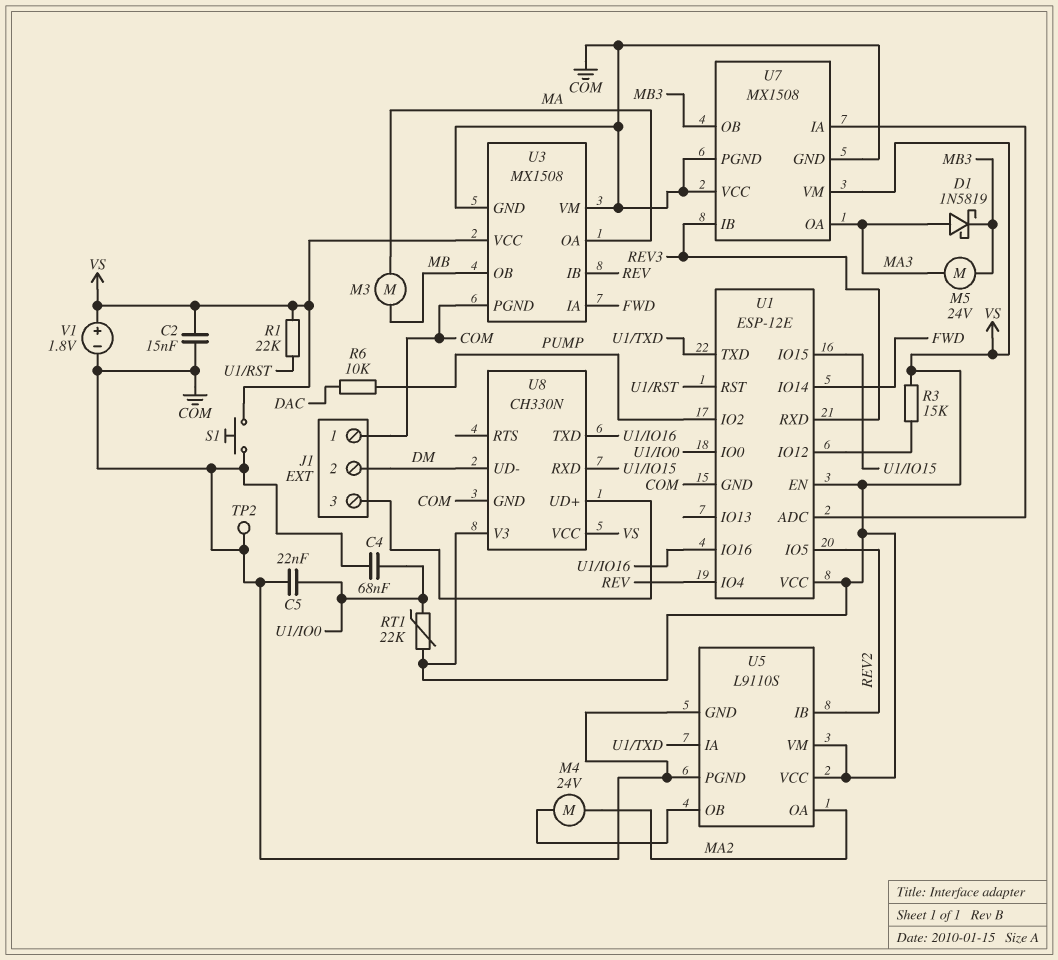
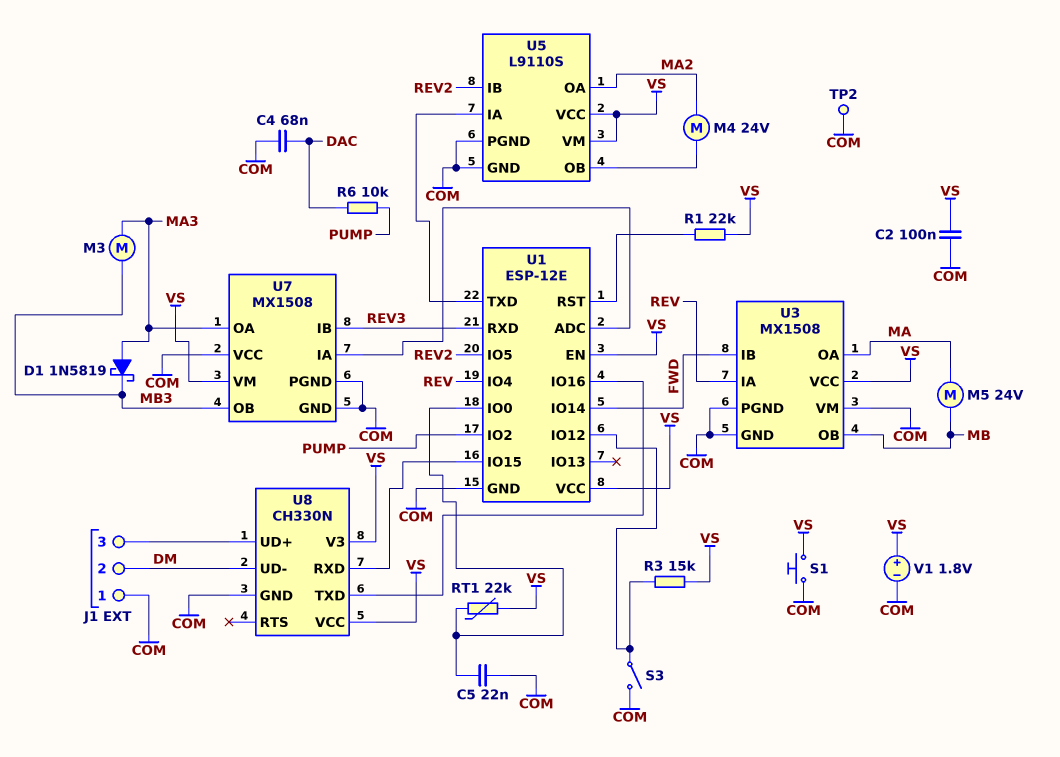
C2: 15nF (COM, VS) -> 100nF (COM, VS)
C4: 68nF (COM, U1/IO0) -> 68nF (COM, DAC)
M3: motor (MA, MB) -> motor (MA3, MB3)
M5: motor 24V (MA3, MB3) -> motor 24V (MA, MB)
S3: none -> switch (COM, U1/IO12)
U3 pin IA: FWD -> REV
U3 pin IB: REV -> FWD

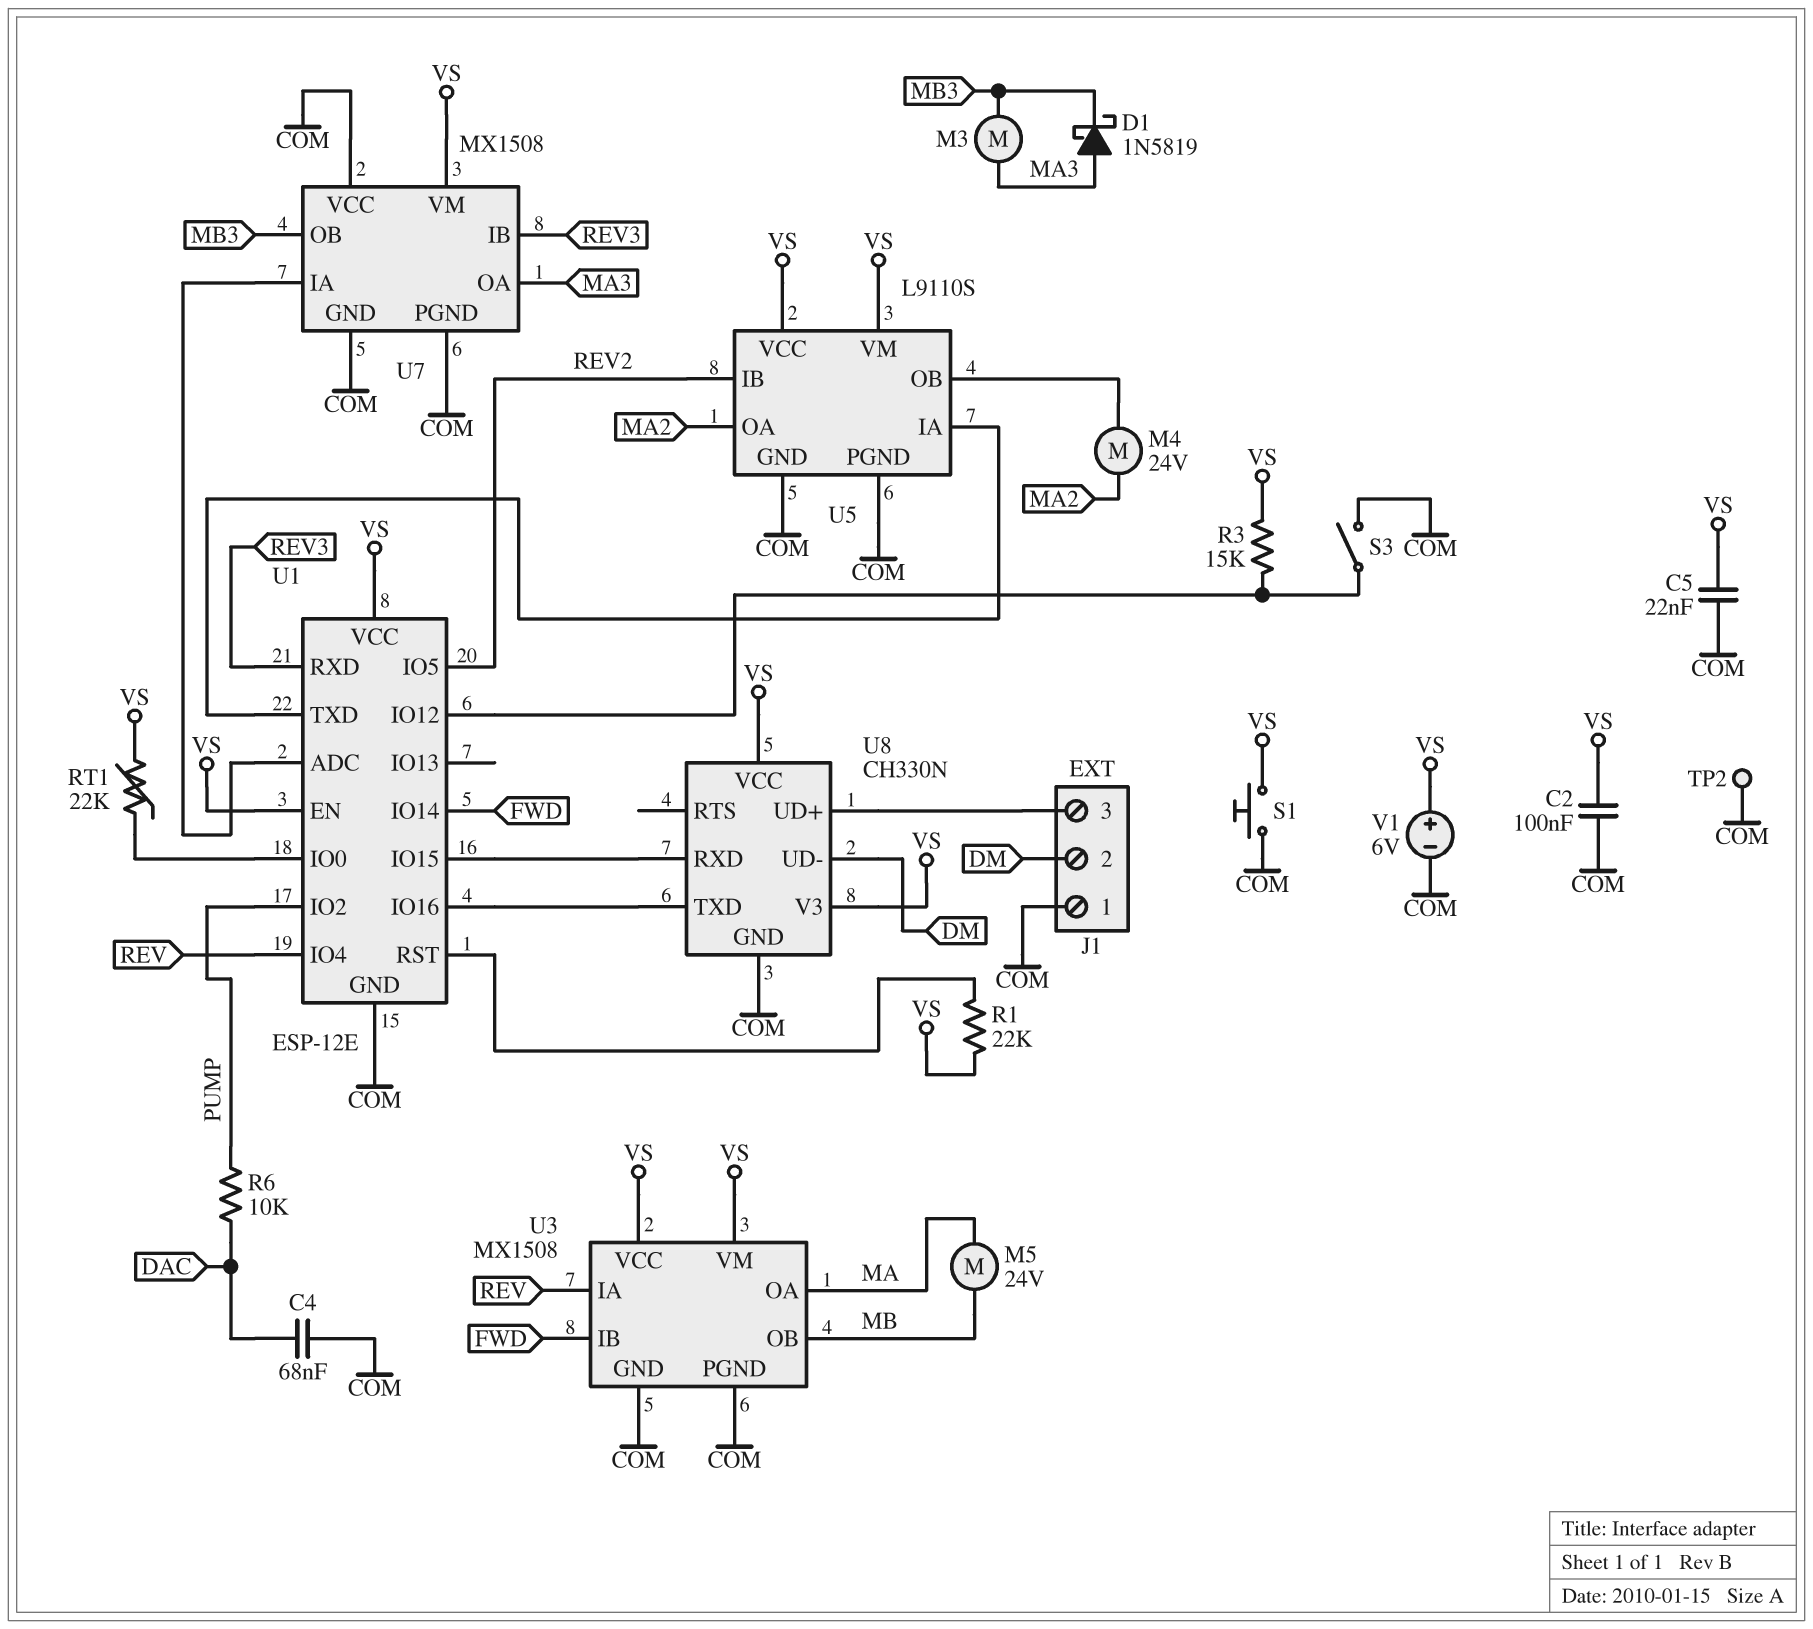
C5: 22nF (COM, U1/IO0) -> 22nF (COM, VS)
U3 pin VM: COM -> VS
V1: 1.8V (plus VS, minus COM) -> 6V (plus VS, minus COM)

